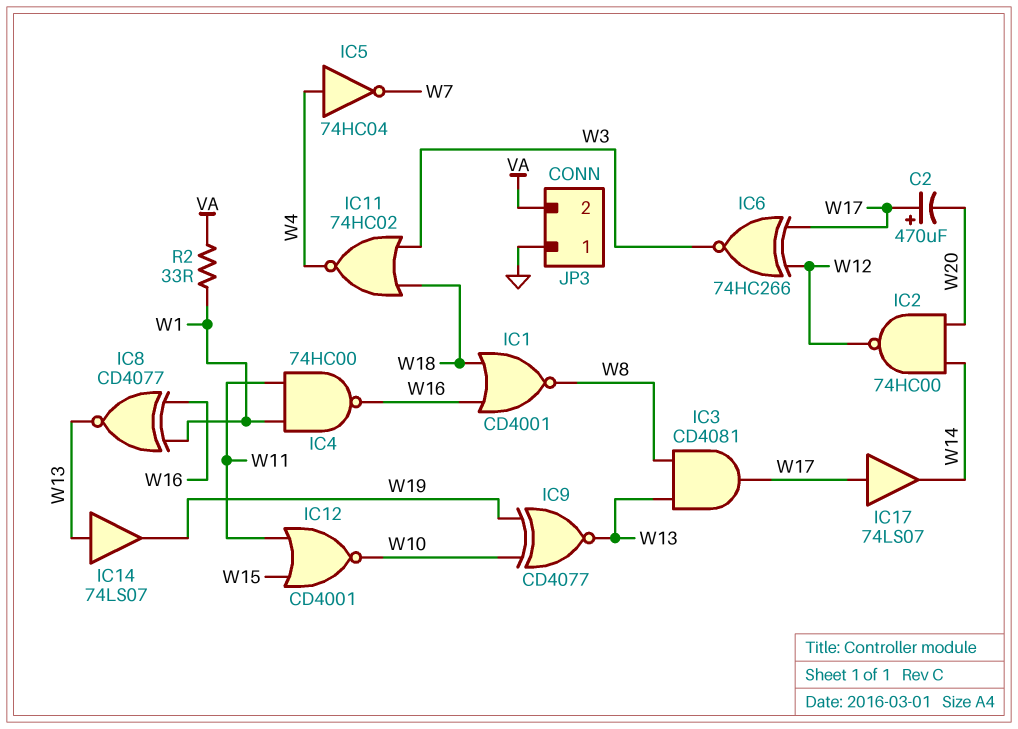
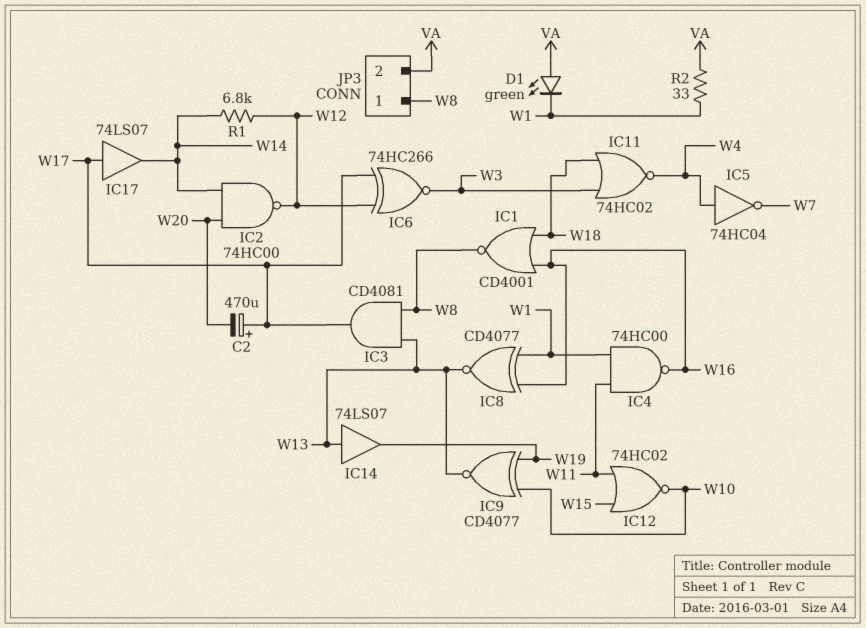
D1: none -> LED green (A VA, K W1)
IC12: NOR CD4001 (in W11, in W15, out W10) -> NOR 74HC02 (in W11, in W15, out W10)
JP3 pin 1: GND -> W8
R1: none -> 6.8k (W12, W14)

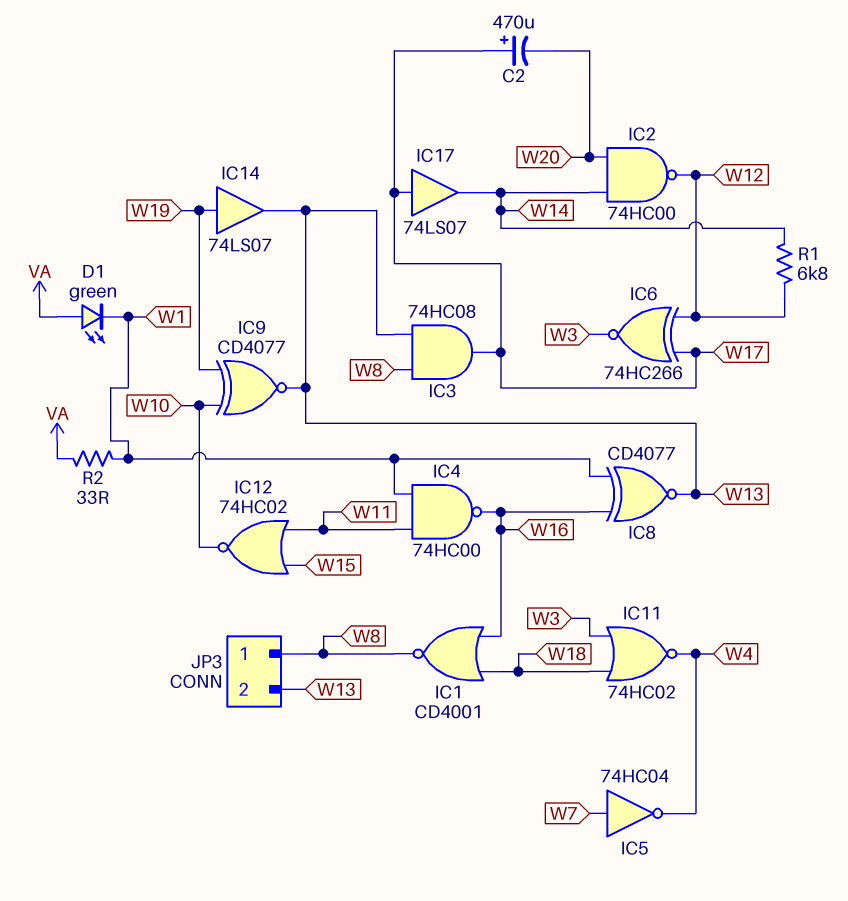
IC3: AND CD4081 (in W8, in W13, out W17) -> AND 74HC08 (in W8, in W13, out W17)
IC5: NOT 74HC04 (in W4, out W7) -> NOT 74HC04 (in W7, out W4)
IC14: buffer 74LS07 (in W13, out W19) -> buffer 74LS07 (in W19, out W13)
JP3 pin 2: VA -> W13

